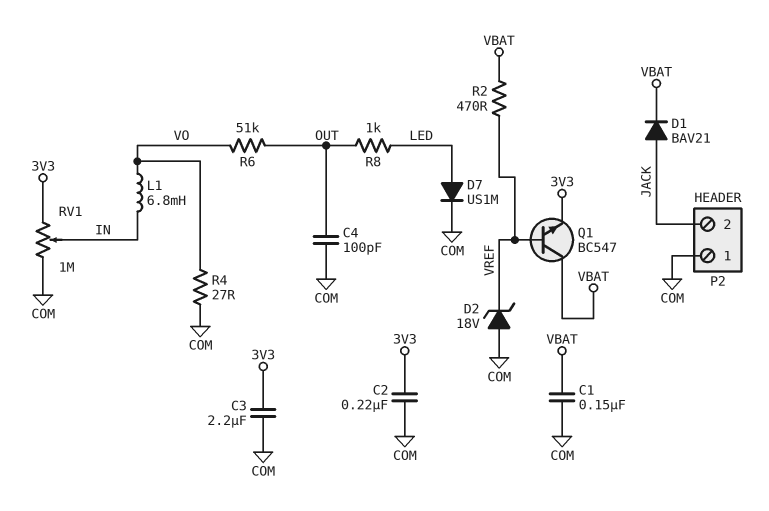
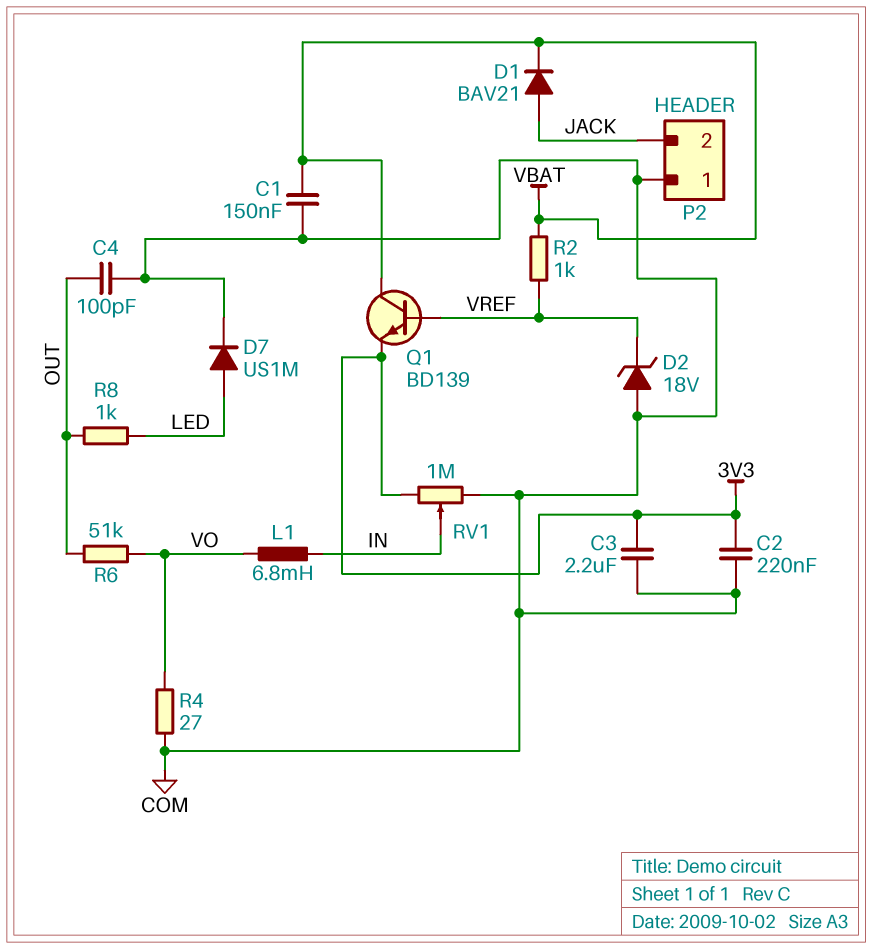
Q1: NPN BC547 (B VREF, C VBAT, E 3V3) -> NPN BD139 (B VREF, C VBAT, E 3V3)
R2: 470 (VBAT, VREF) -> 1k (VBAT, VREF)

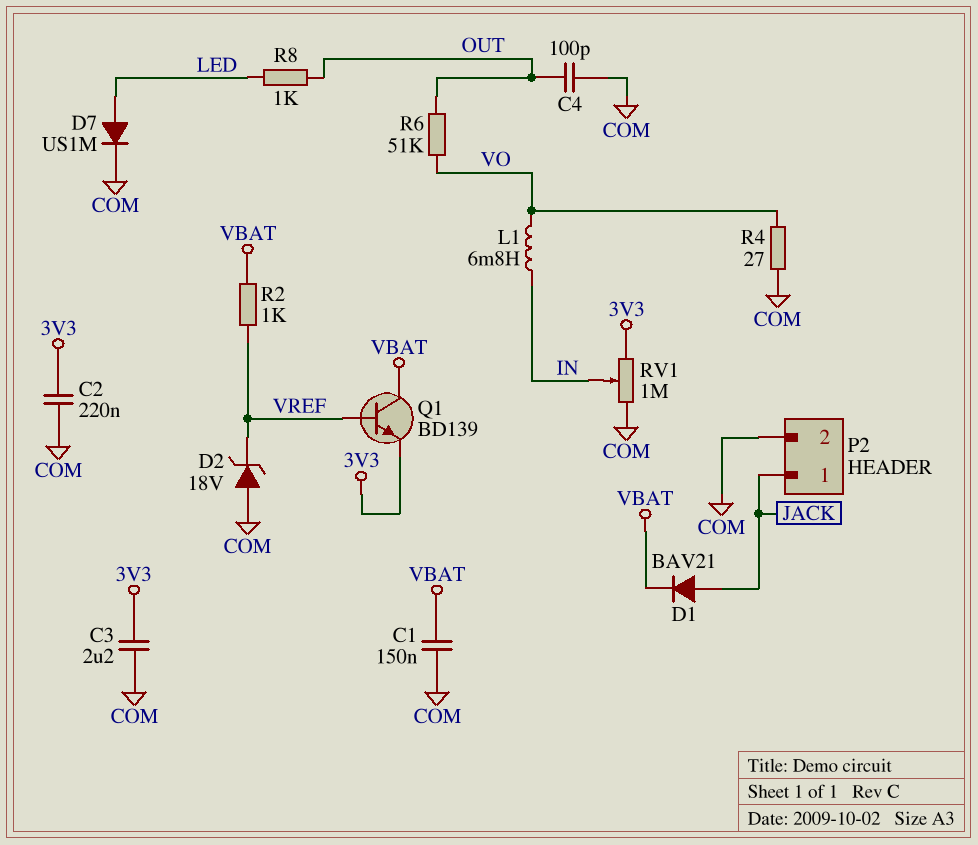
P2 pin 1: COM -> JACK
P2 pin 2: JACK -> COM

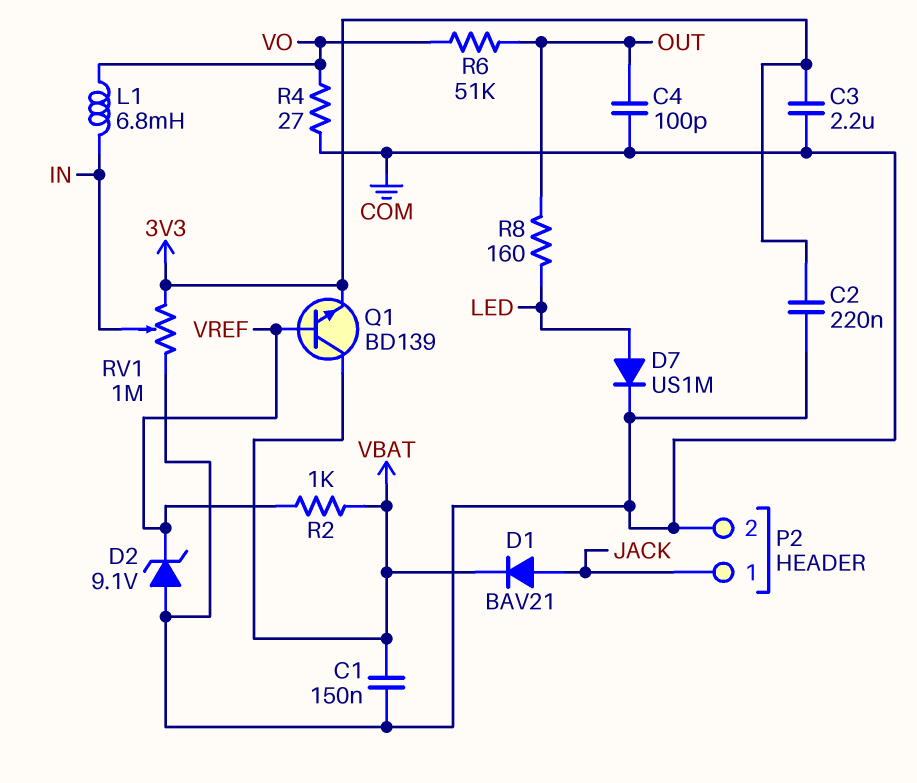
D2: zener 18V (A COM, K VREF) -> zener 9.1V (A COM, K VREF)
R8: 1k (LED, OUT) -> 160 (LED, OUT)

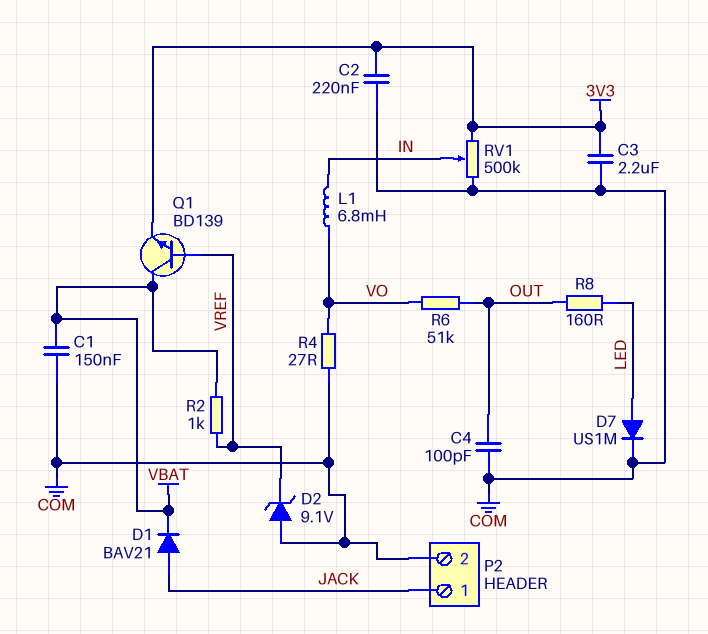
RV1: 1M (3V3, COM, wiper IN) -> 500k (3V3, COM, wiper IN)

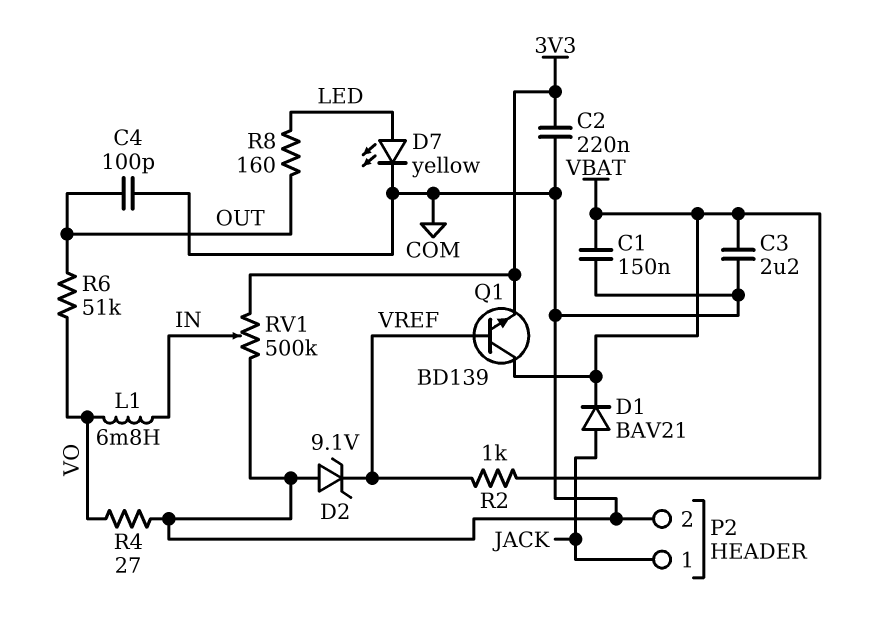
C3: 2.2uF (3V3, COM) -> 2.2uF (COM, VBAT)
D7: diode US1M (A LED, K COM) -> LED yellow (A LED, K COM)

